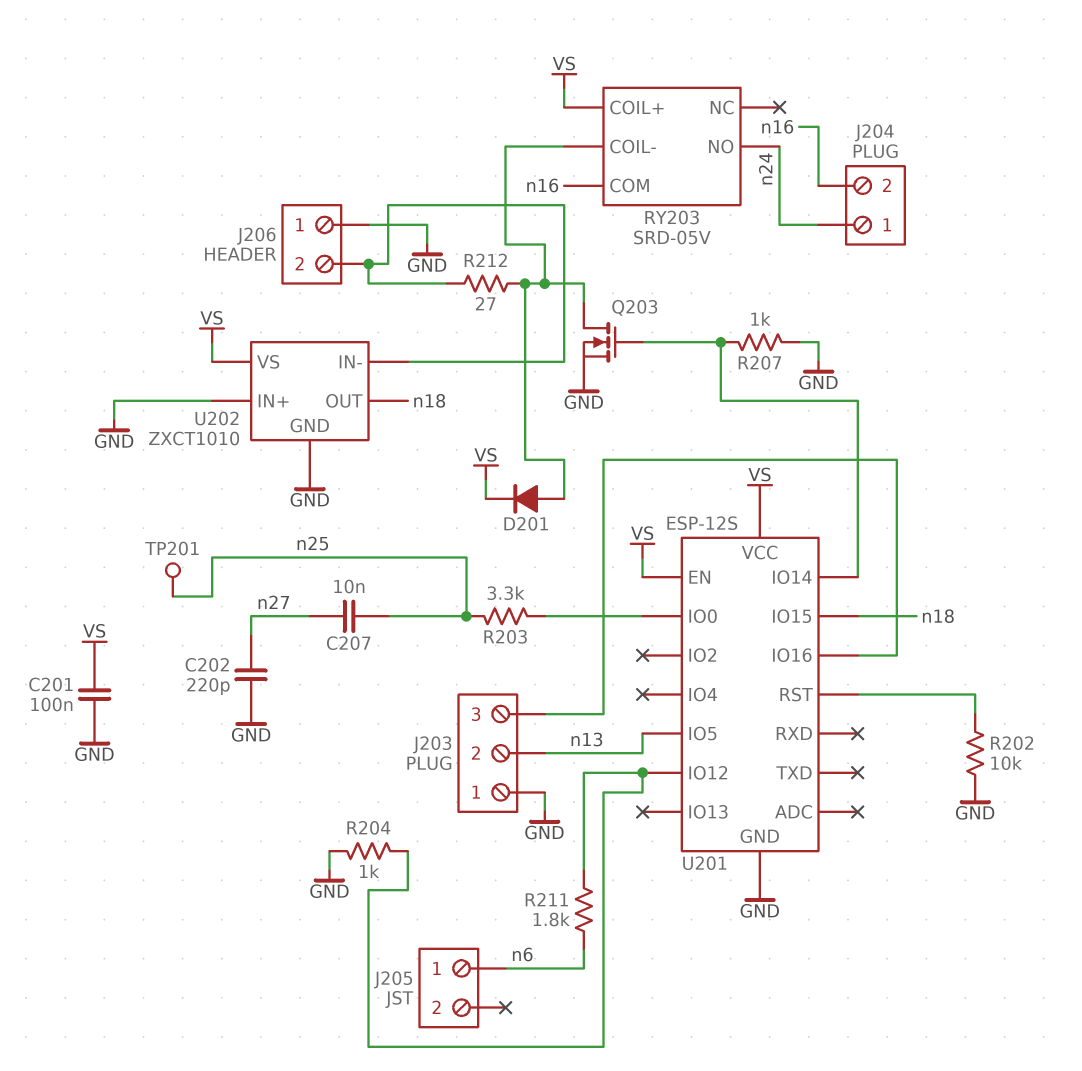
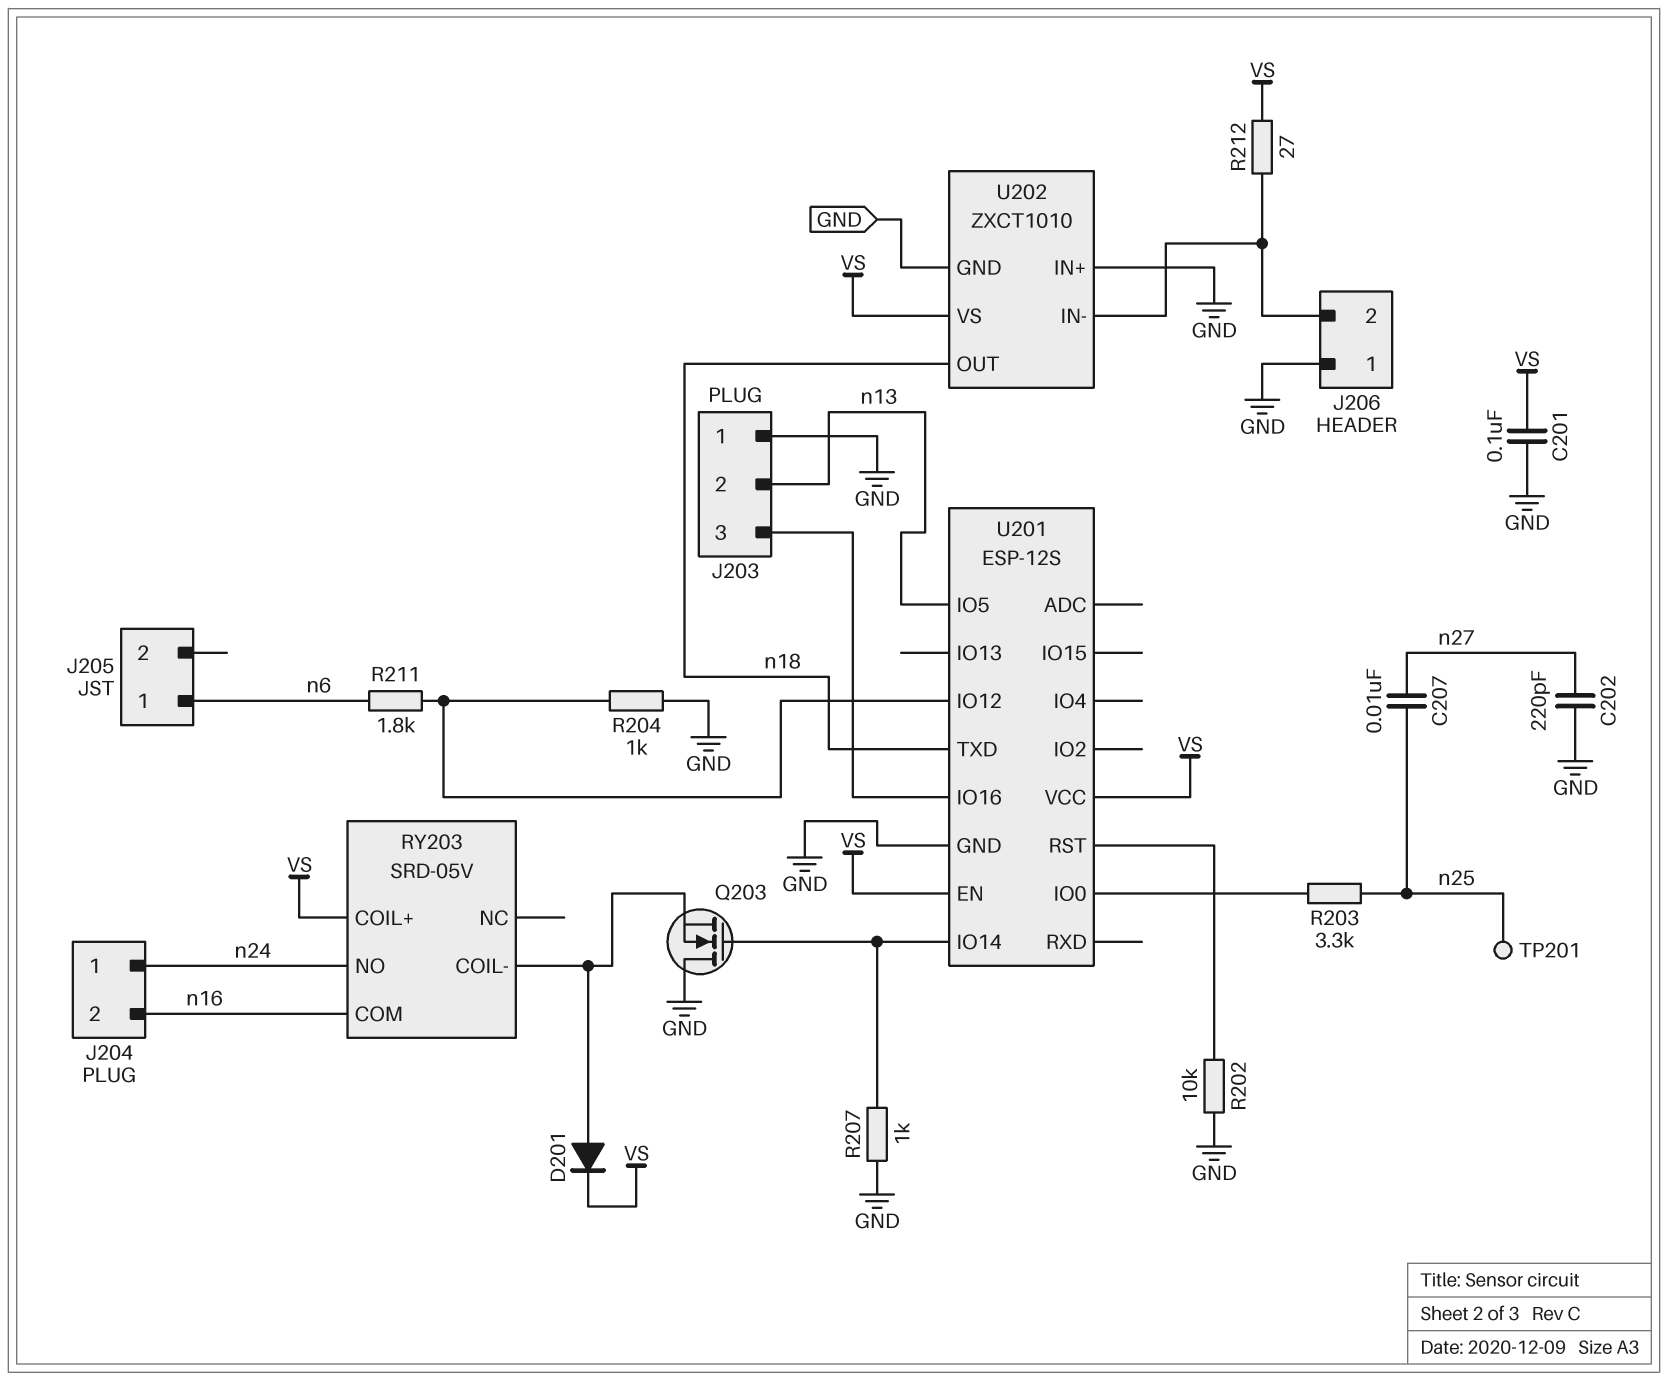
Q203: NMOS (G U201/IO14, D RY203/COIL-, S GND) -> NMOS (G U201/IO14, D GND, S RY203/COIL-)
R212: 27 (J206/2, RY203/COIL-) -> 27 (J206/2, VS)
U201 pin IO15: n18 -> none
U201 pin TXD: none -> n18

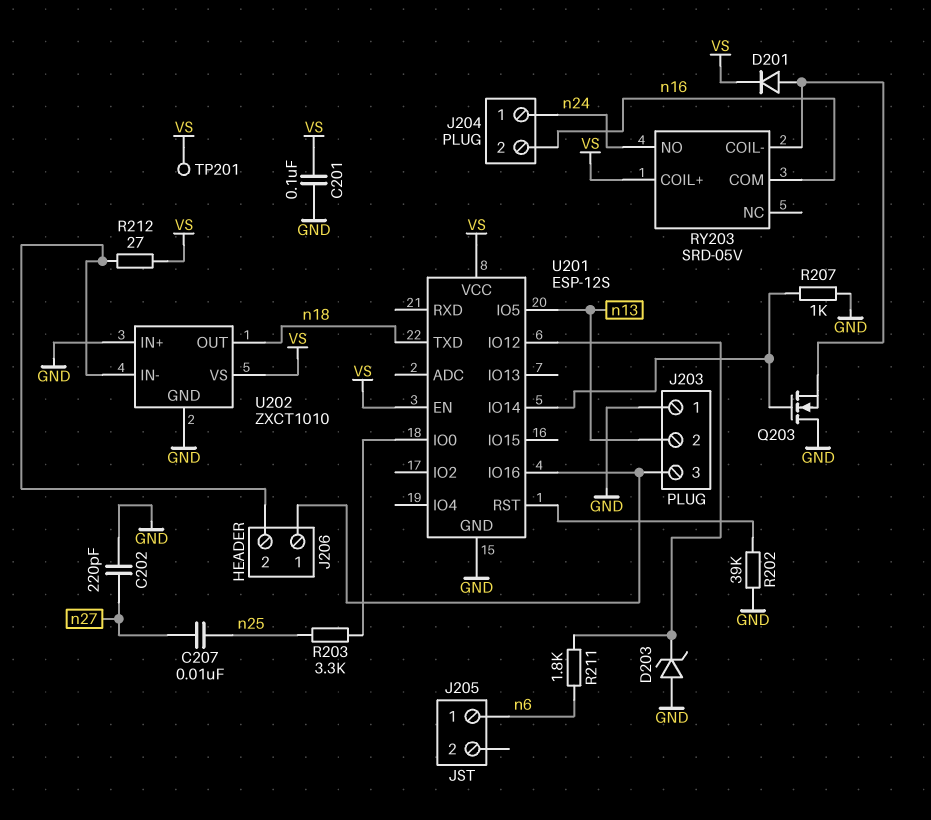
D203: none -> zener (A GND, K U201/IO12)
J206 pin 1: GND -> J203/3
R202: 10k (GND, U201/RST) -> 39k (GND, U201/RST)
R204: 1k (GND, U201/IO12) -> none
TP201: test point (n25) -> test point (VS)

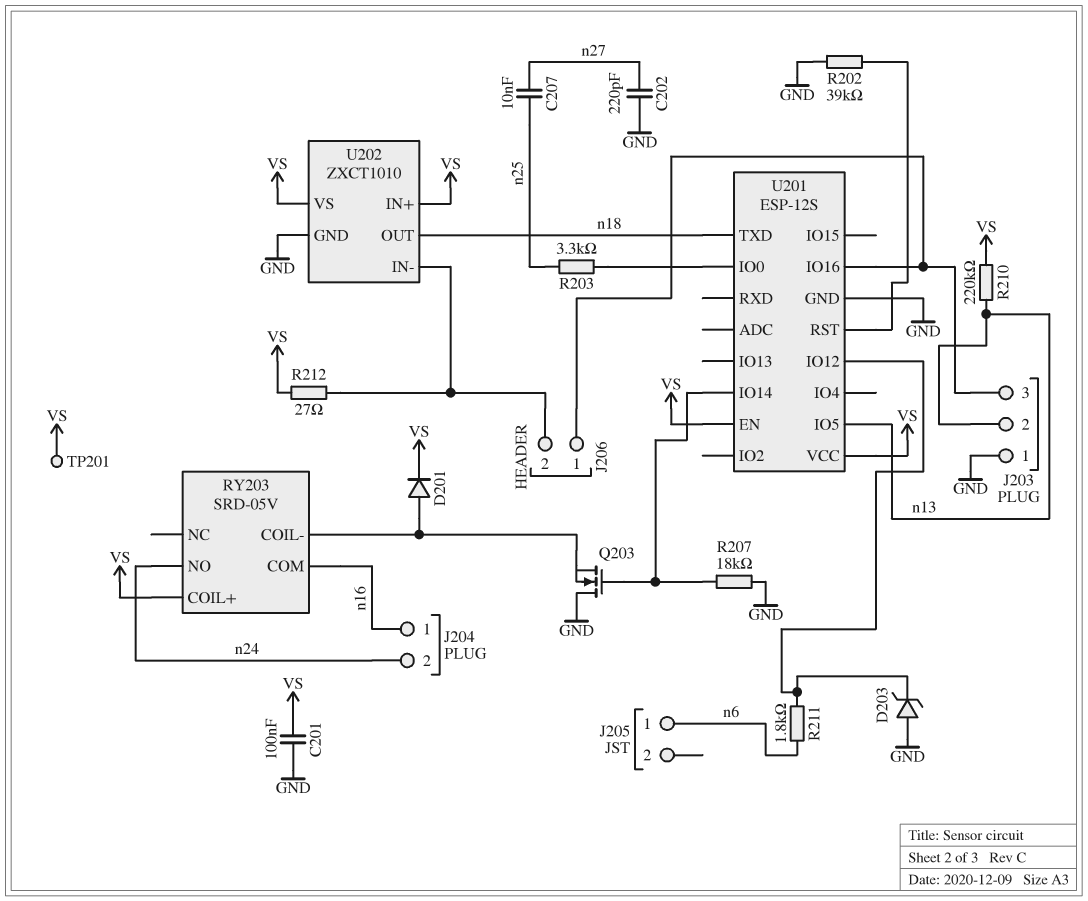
J204 pin 1: n24 -> n16
J204 pin 2: n16 -> n24
R207: 1k (GND, U201/IO14) -> 18k (GND, U201/IO14)
R210: none -> 220k (VS, n13)
U202 pin IN+: GND -> VS

